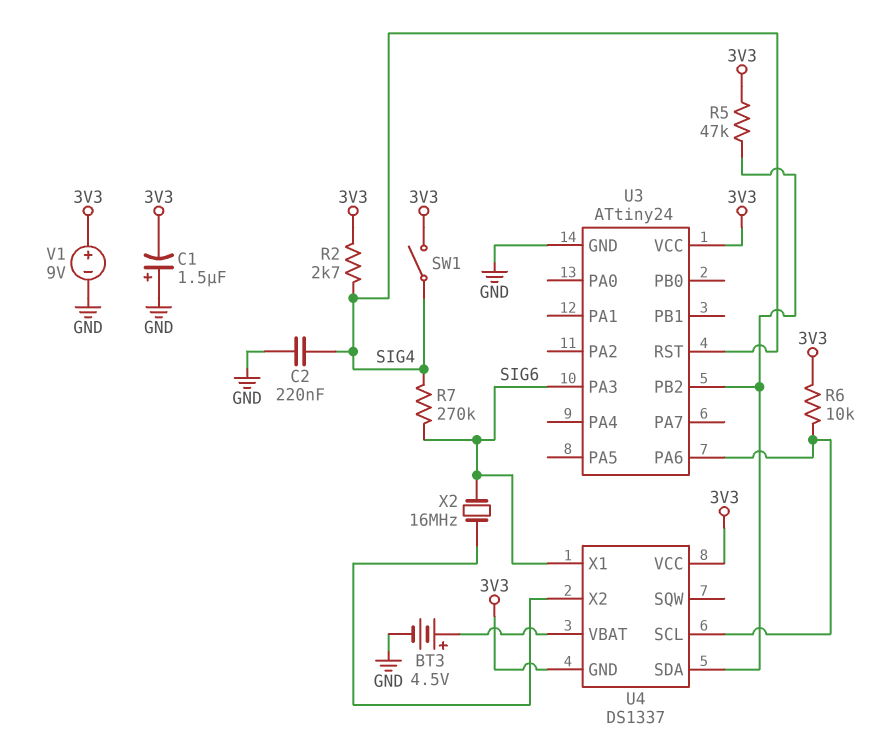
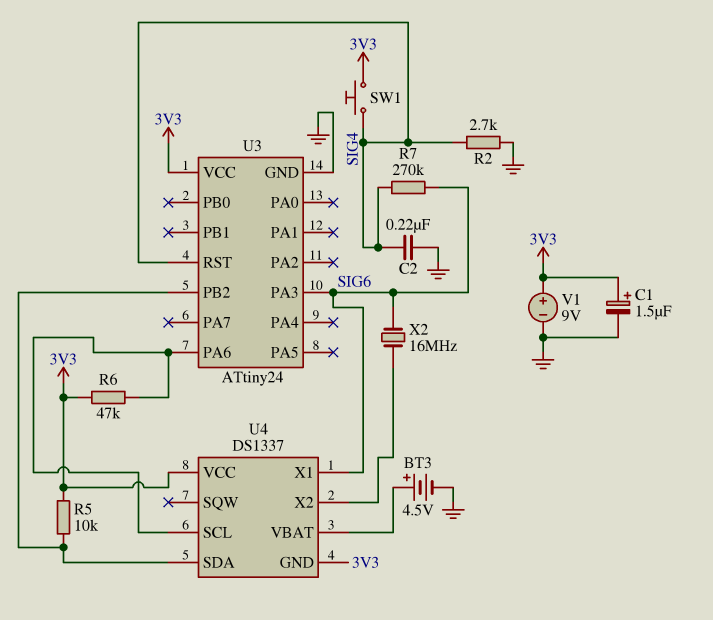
C1: 1.5uF (plus GND, minus 3V3) -> 1.5uF (plus 3V3, minus GND)
R2: 2.7k (3V3, SIG4) -> 2.7k (GND, SIG4)
R5: 47k (3V3, U3/PB2) -> 10k (3V3, U3/PB2)
R6: 10k (3V3, U3/PA6) -> 47k (3V3, U3/PA6)
SW1: switch (3V3, SIG4) -> button (3V3, SIG4)

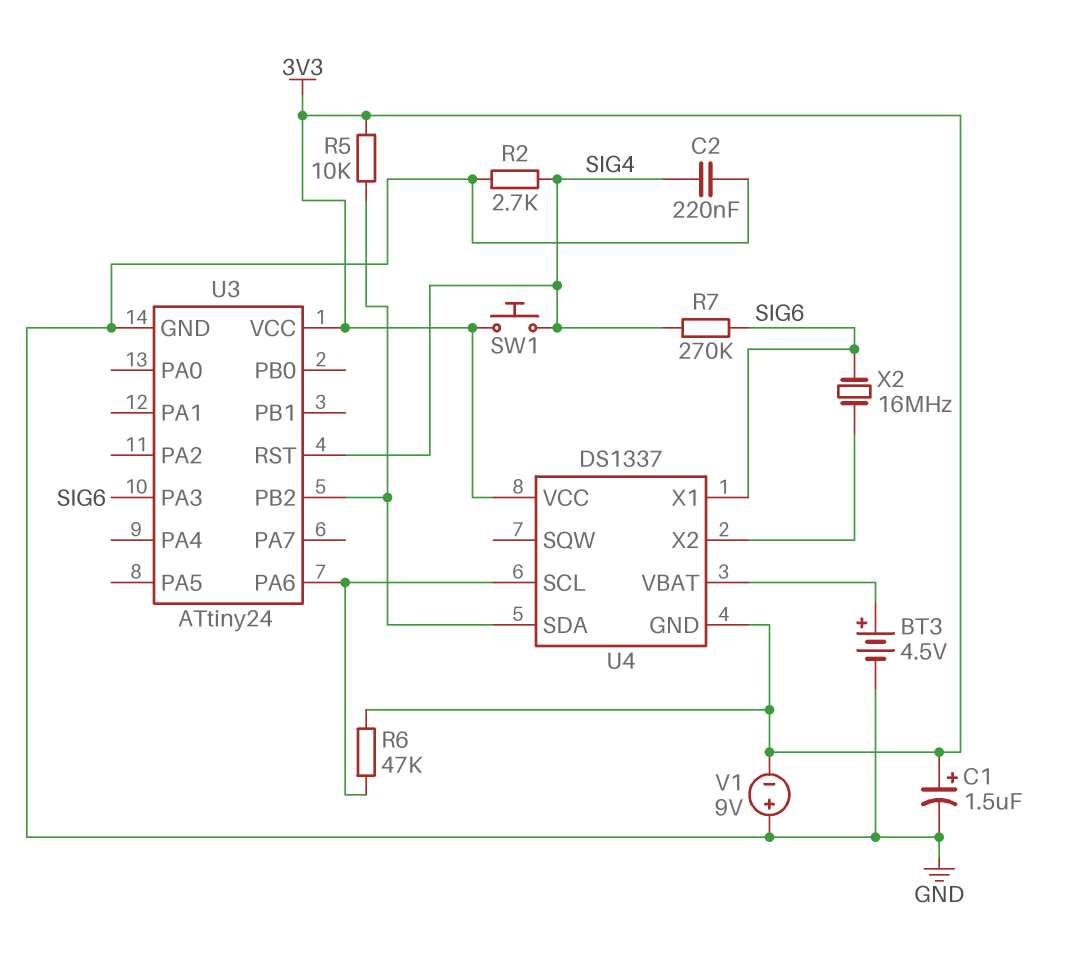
V1: 9V (plus 3V3, minus GND) -> 9V (plus GND, minus 3V3)

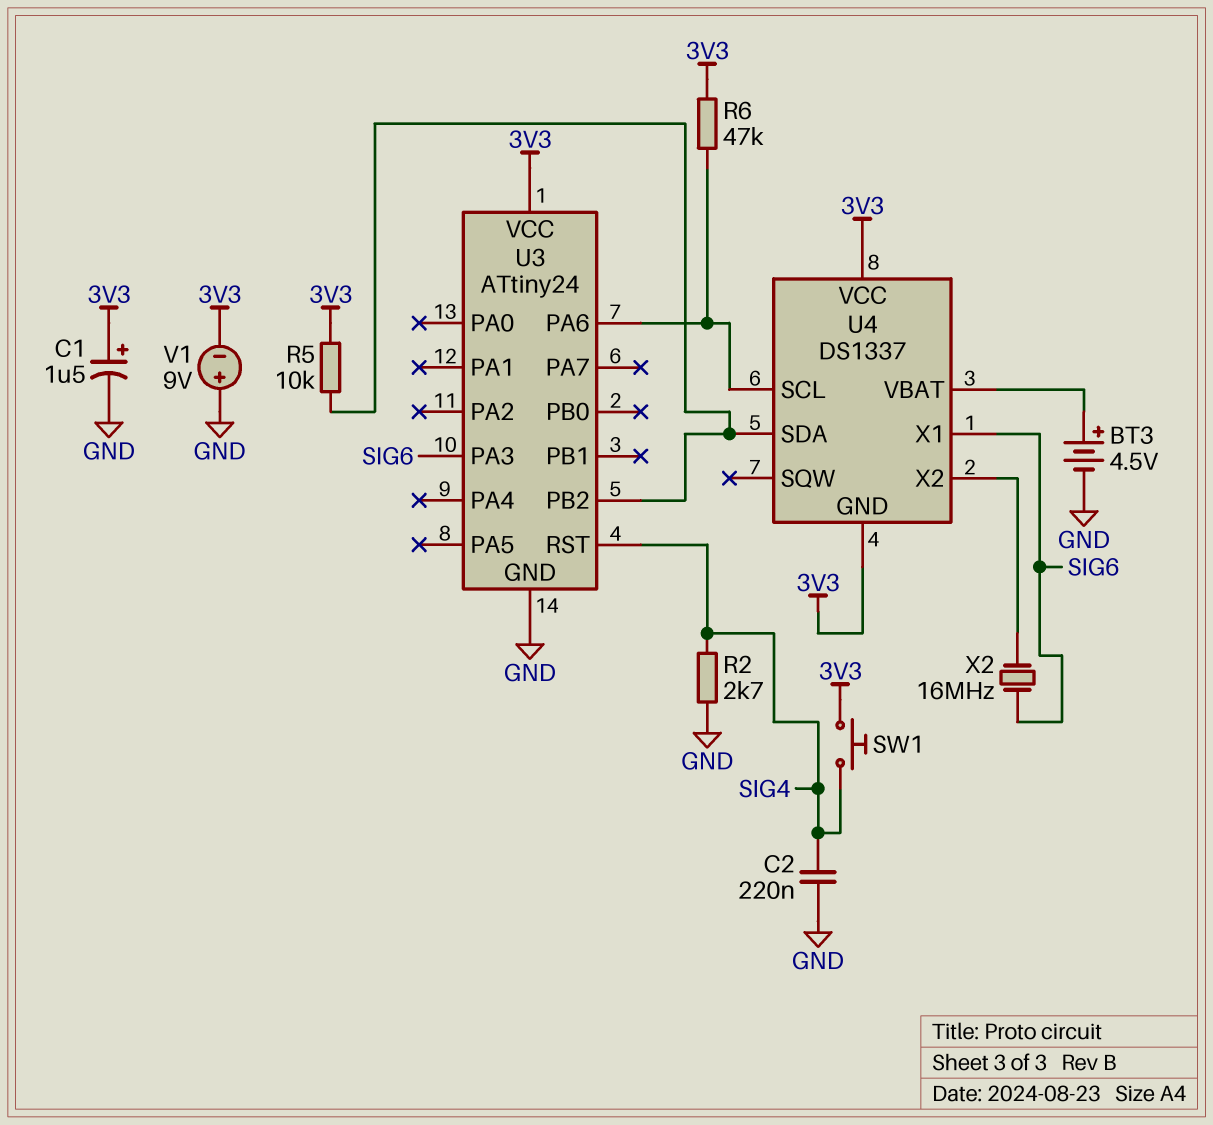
R7: 270k (SIG4, SIG6) -> none

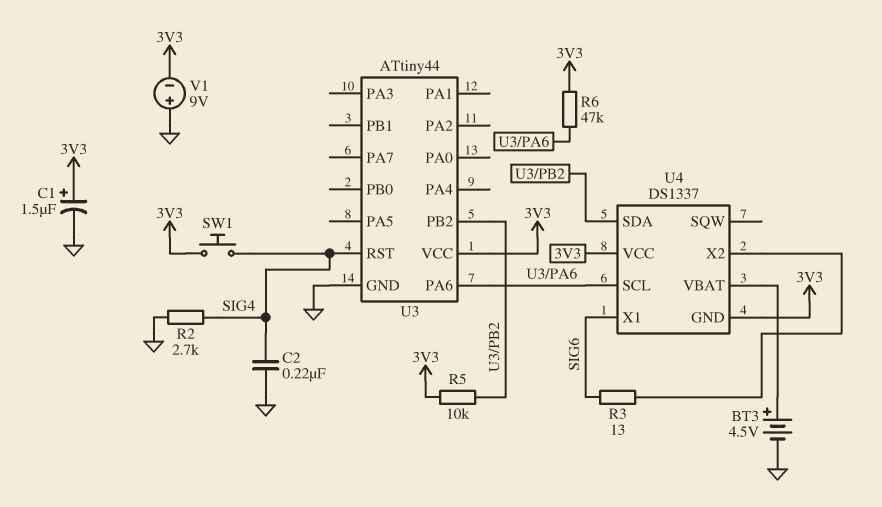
R3: none -> 13 (SIG6, U4/X2)
U3: ATtiny24 -> ATtiny44
U3 pin PA3: SIG6 -> none
X2: 16MHz (SIG6, U4/X2) -> none

